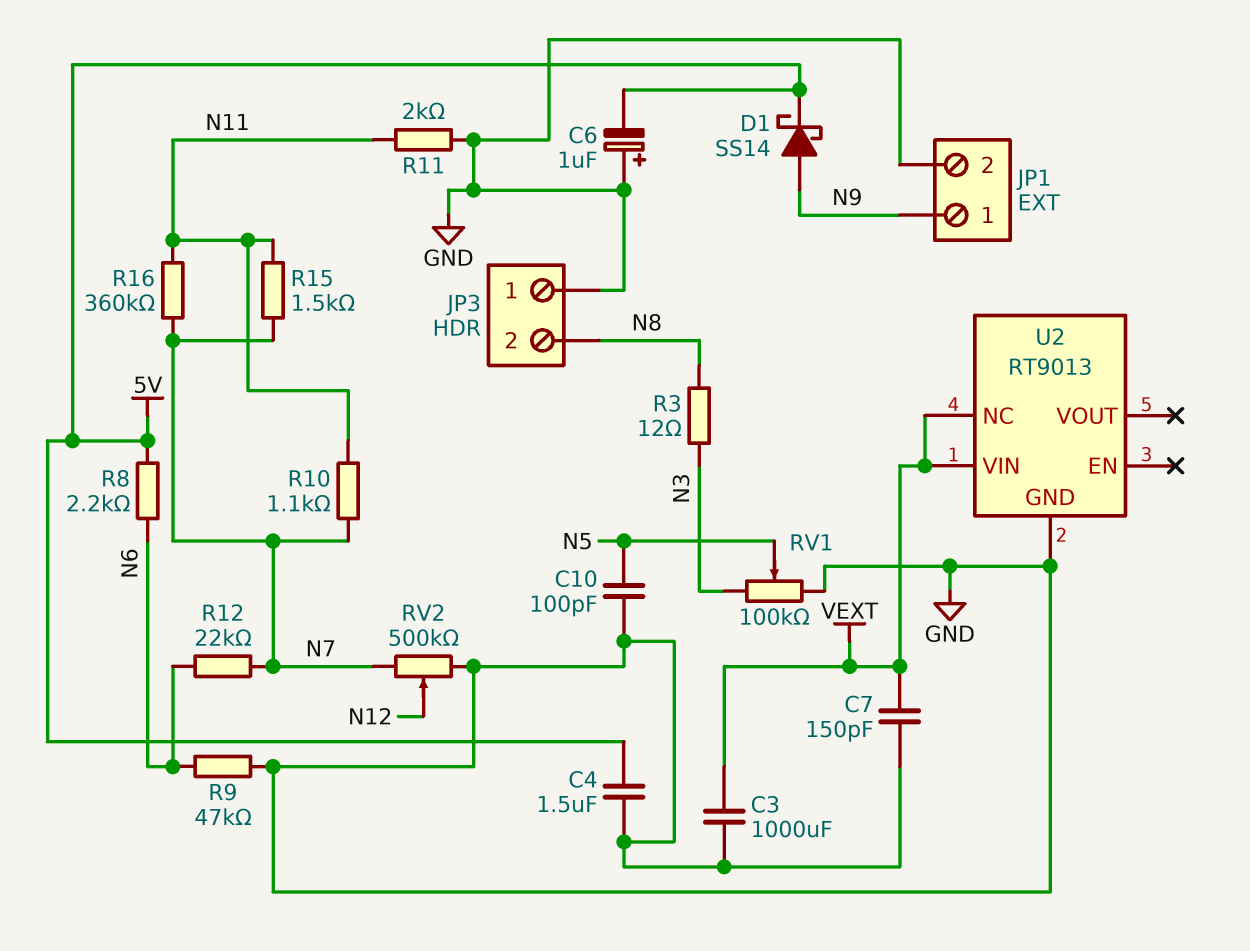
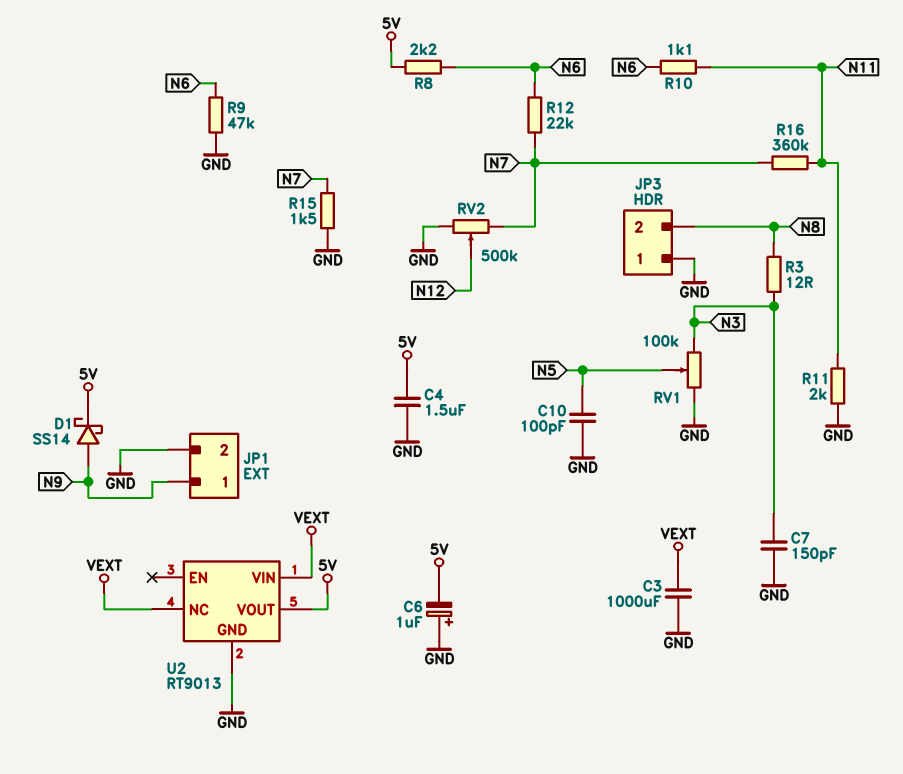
C7: 150pF (GND, VEXT) -> 150pF (GND, N3)
R10: 1.1k (N7, N11) -> 1.1k (N6, N11)
R15: 1.5k (N7, N11) -> 1.5k (GND, N7)
U2 pin VOUT: none -> 5V

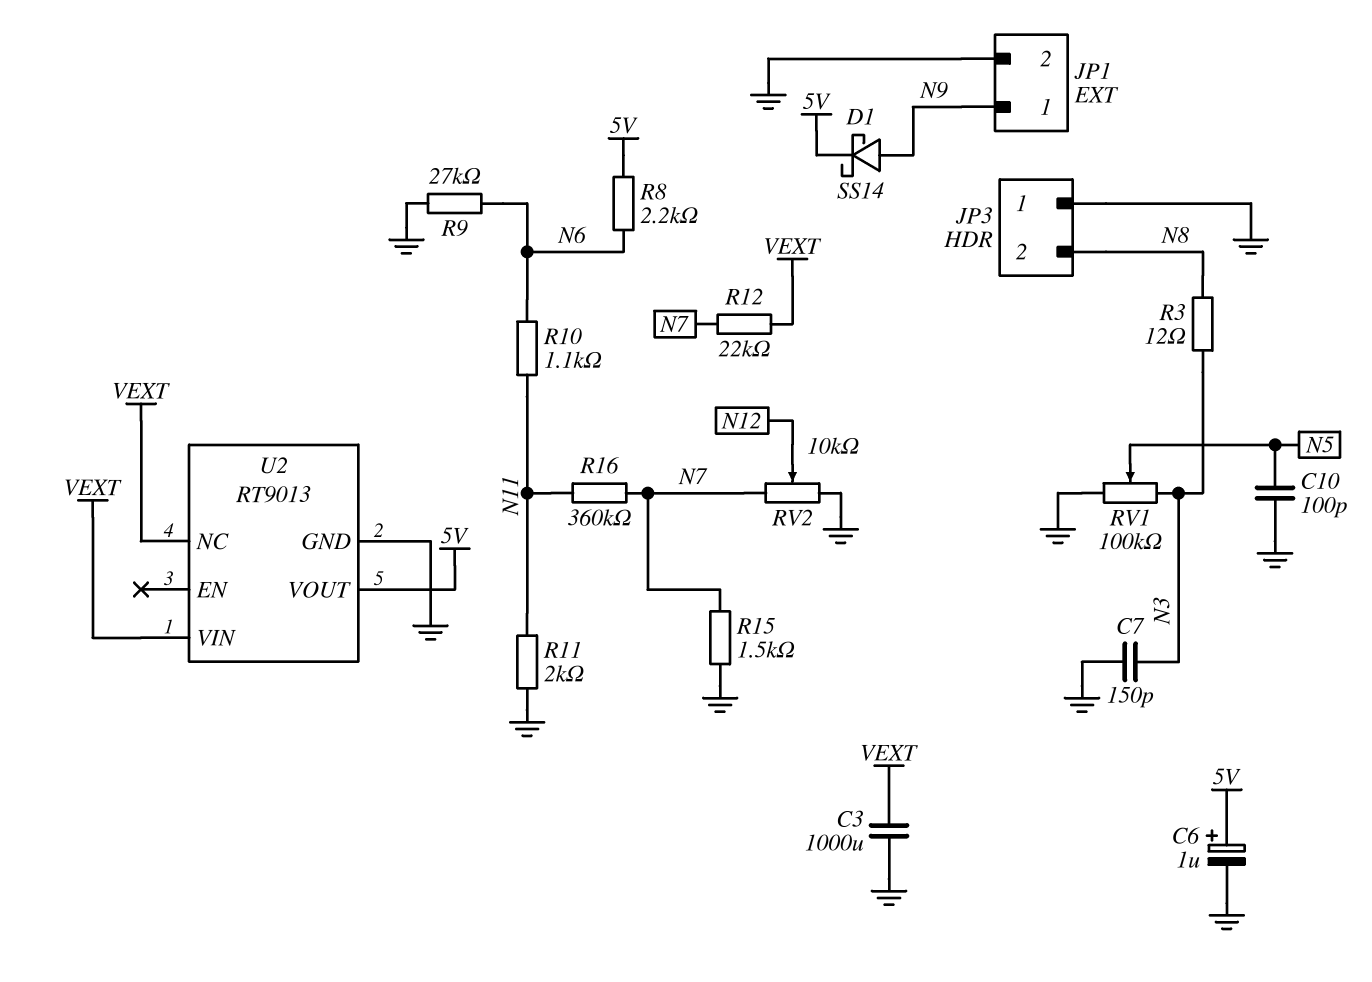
C4: 1.5uF (5V, GND) -> none
C6: 1uF (plus GND, minus 5V) -> 1uF (plus 5V, minus GND)
R9: 47k (GND, N6) -> 27k (GND, N6)
R12: 22k (N6, N7) -> 22k (N7, VEXT)
RV2: 500k (GND, N7, wiper N12) -> 10k (GND, N7, wiper N12)

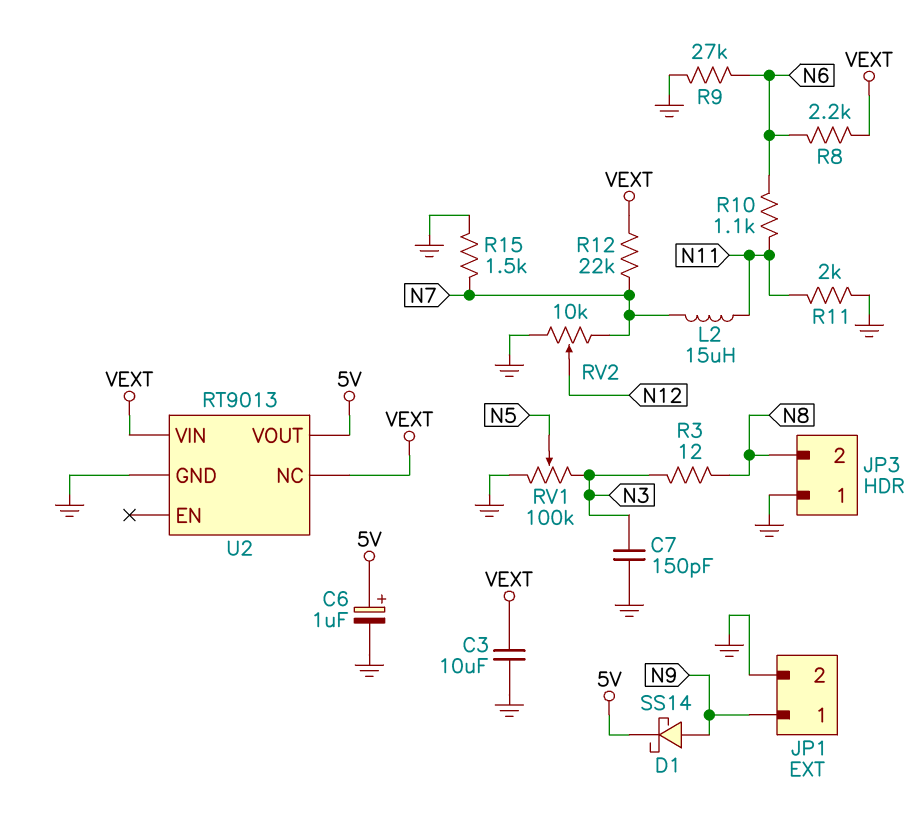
C3: 1000uF (GND, VEXT) -> 10uF (GND, VEXT)
C10: 100pF (GND, N5) -> none
L2: none -> 15uH (N7, N11)
R8: 2.2k (5V, N6) -> 2.2k (N6, VEXT)
R16: 360k (N7, N11) -> none

